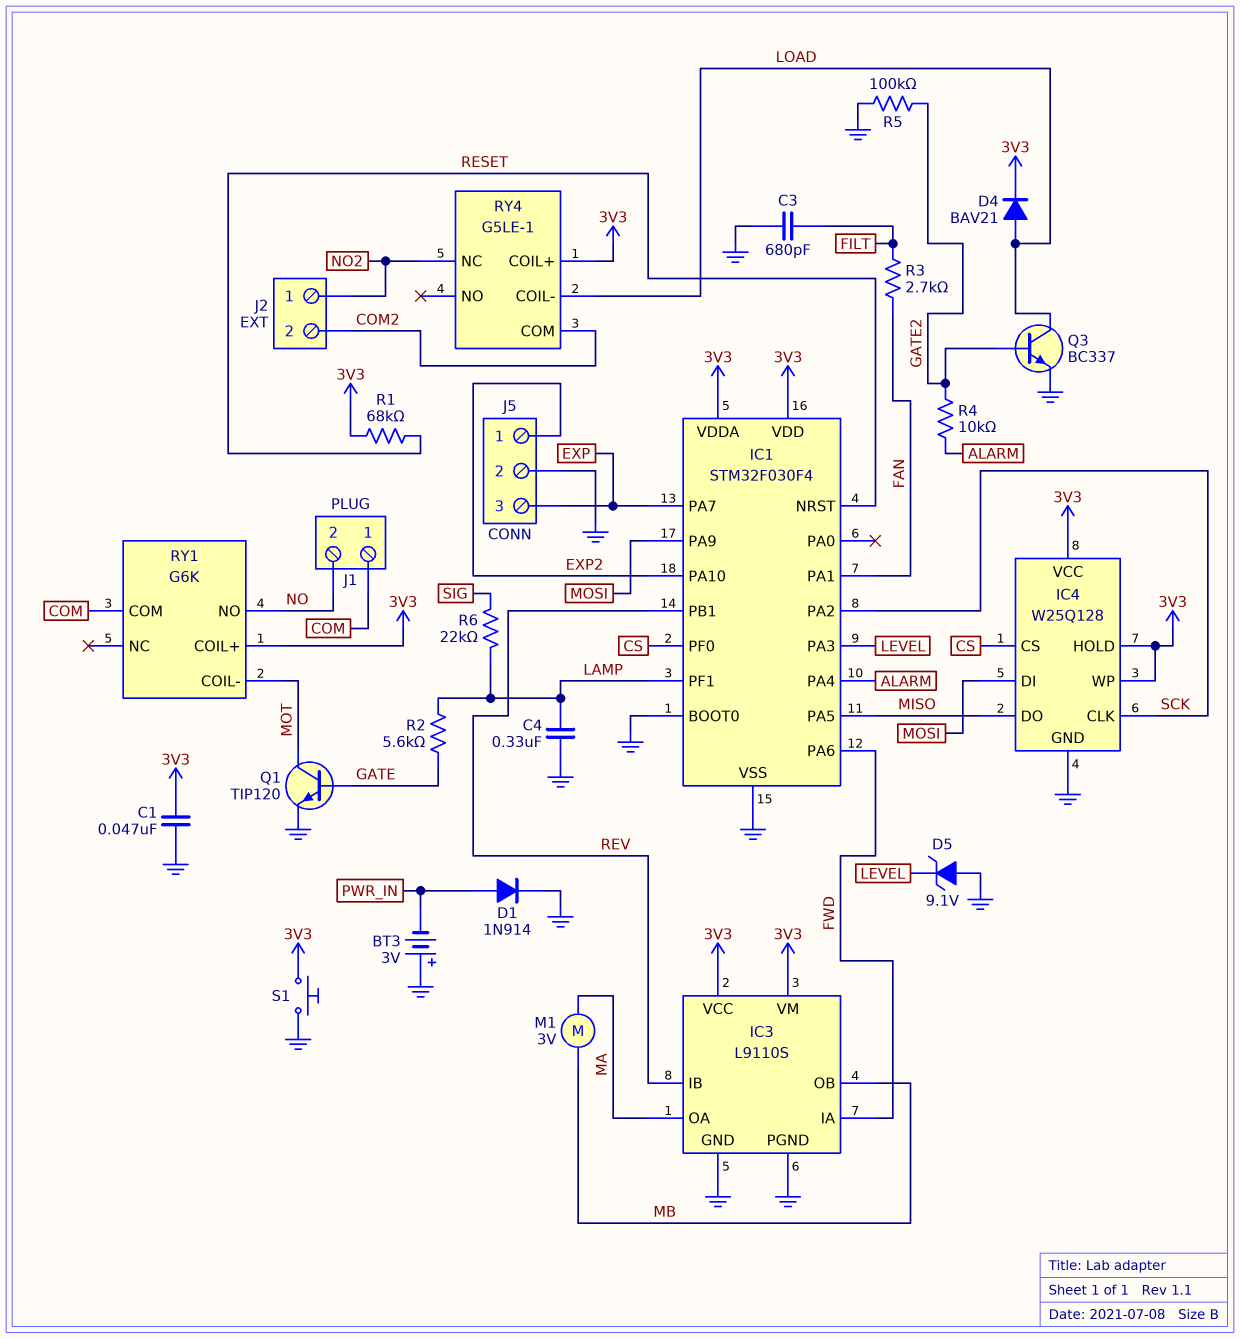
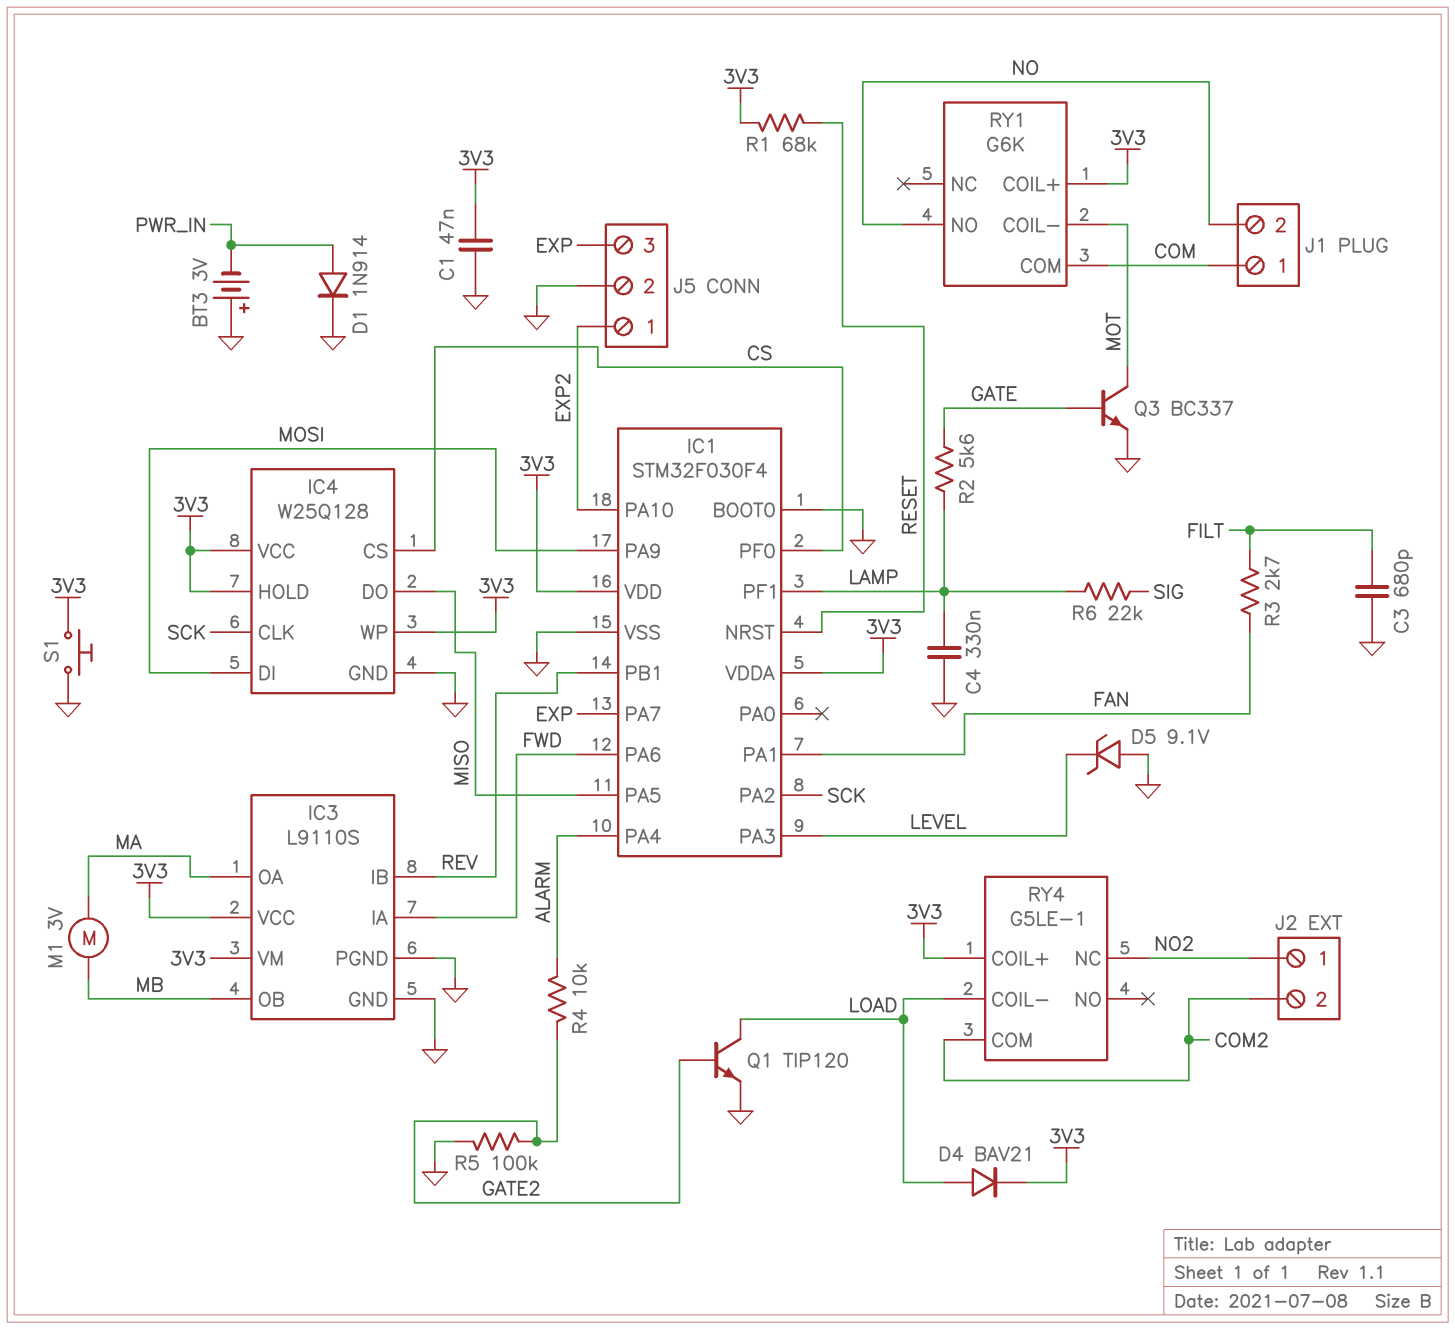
Q1: NPN TIP120 (B GATE, C MOT, E GND) -> NPN TIP120 (B GATE2, C LOAD, E GND)
Q3: NPN BC337 (B GATE2, C LOAD, E GND) -> NPN BC337 (B GATE, C MOT, E GND)

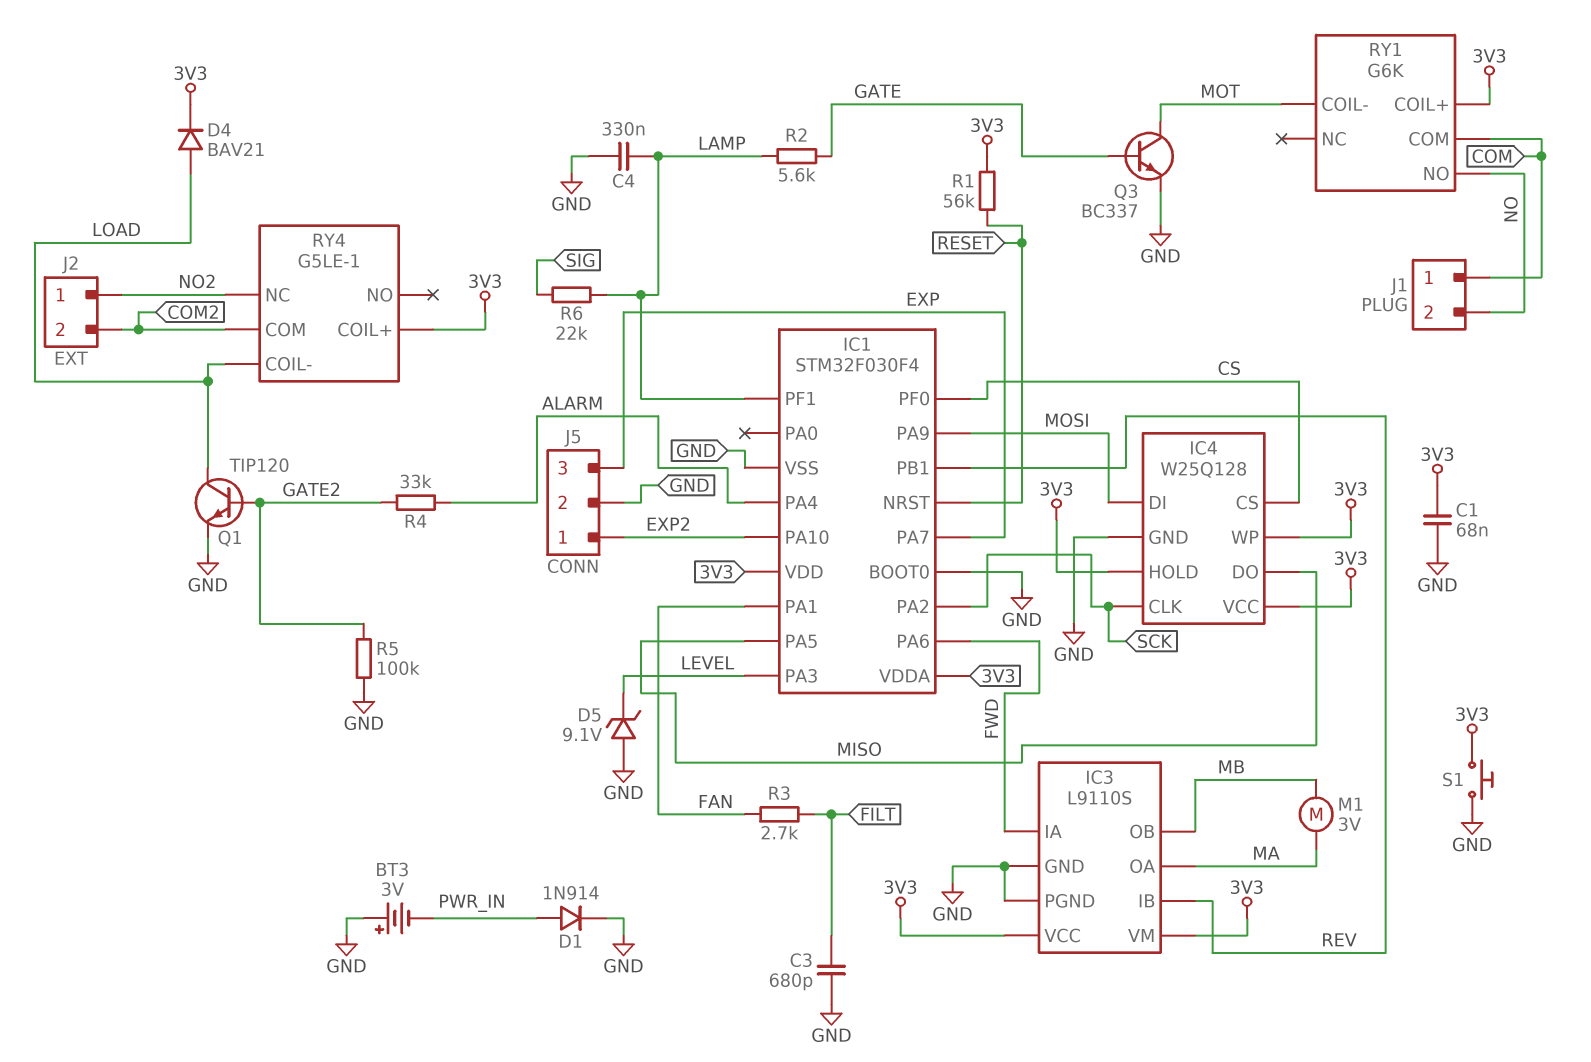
C1: 47nF (3V3, GND) -> 68nF (3V3, GND)
R1: 68k (3V3, RESET) -> 56k (3V3, RESET)
R4: 10k (ALARM, GATE2) -> 33k (ALARM, GATE2)

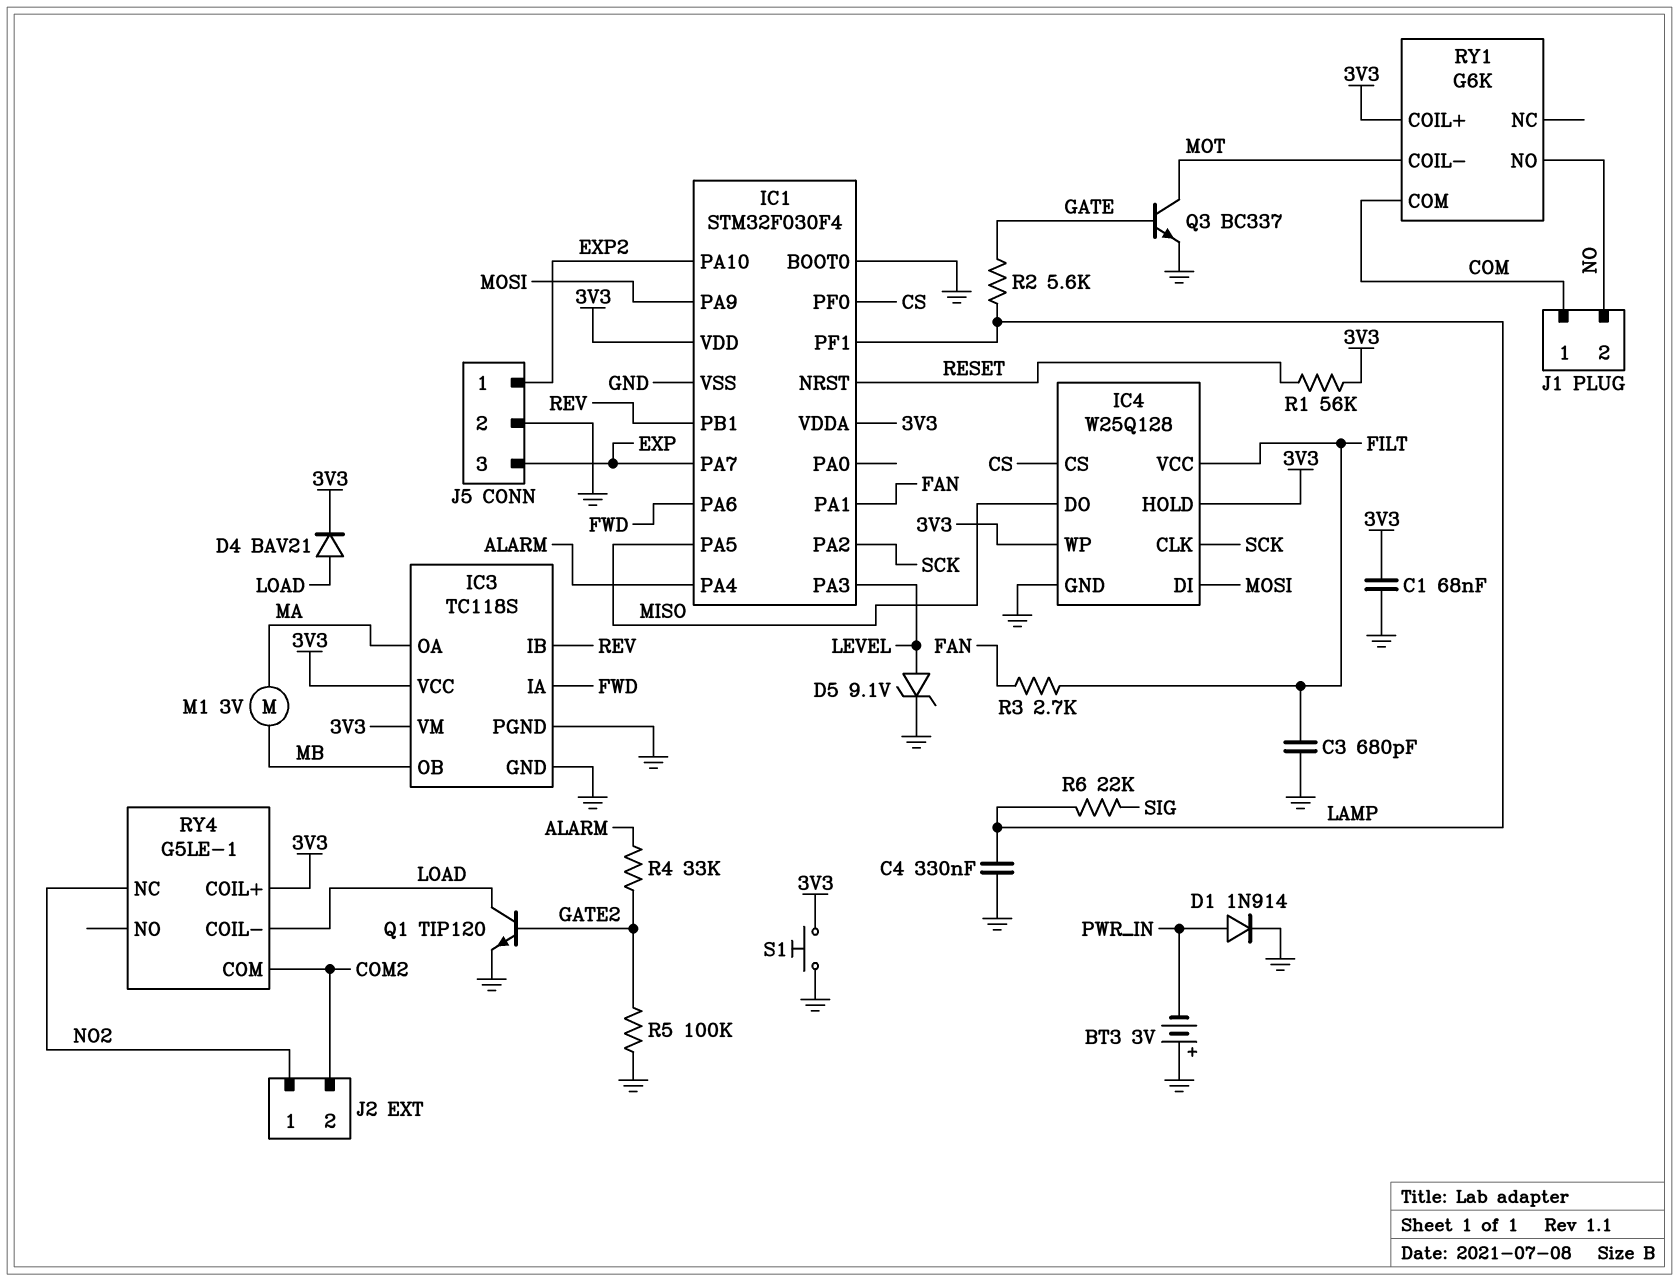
D5: zener 9.1V (A GND, K LEVEL) -> zener 9.1V (A LEVEL, K GND)
IC3: L9110S -> TC118S
IC4 pin VCC: 3V3 -> FILT

